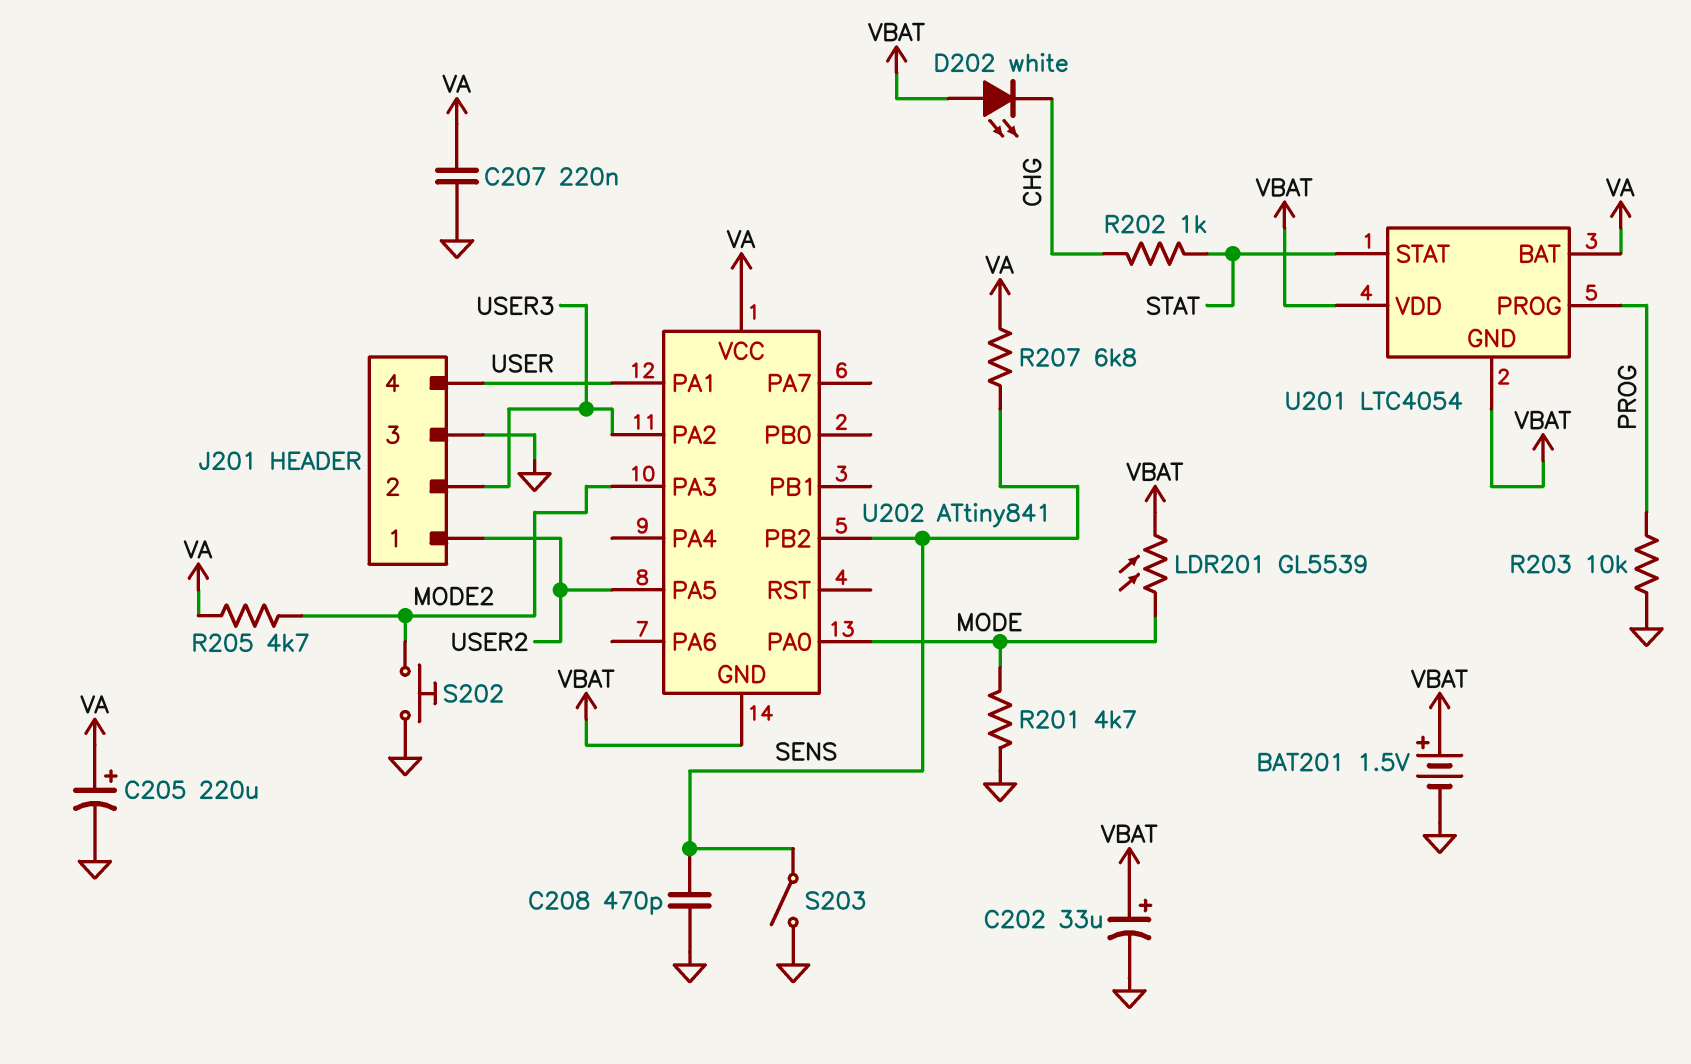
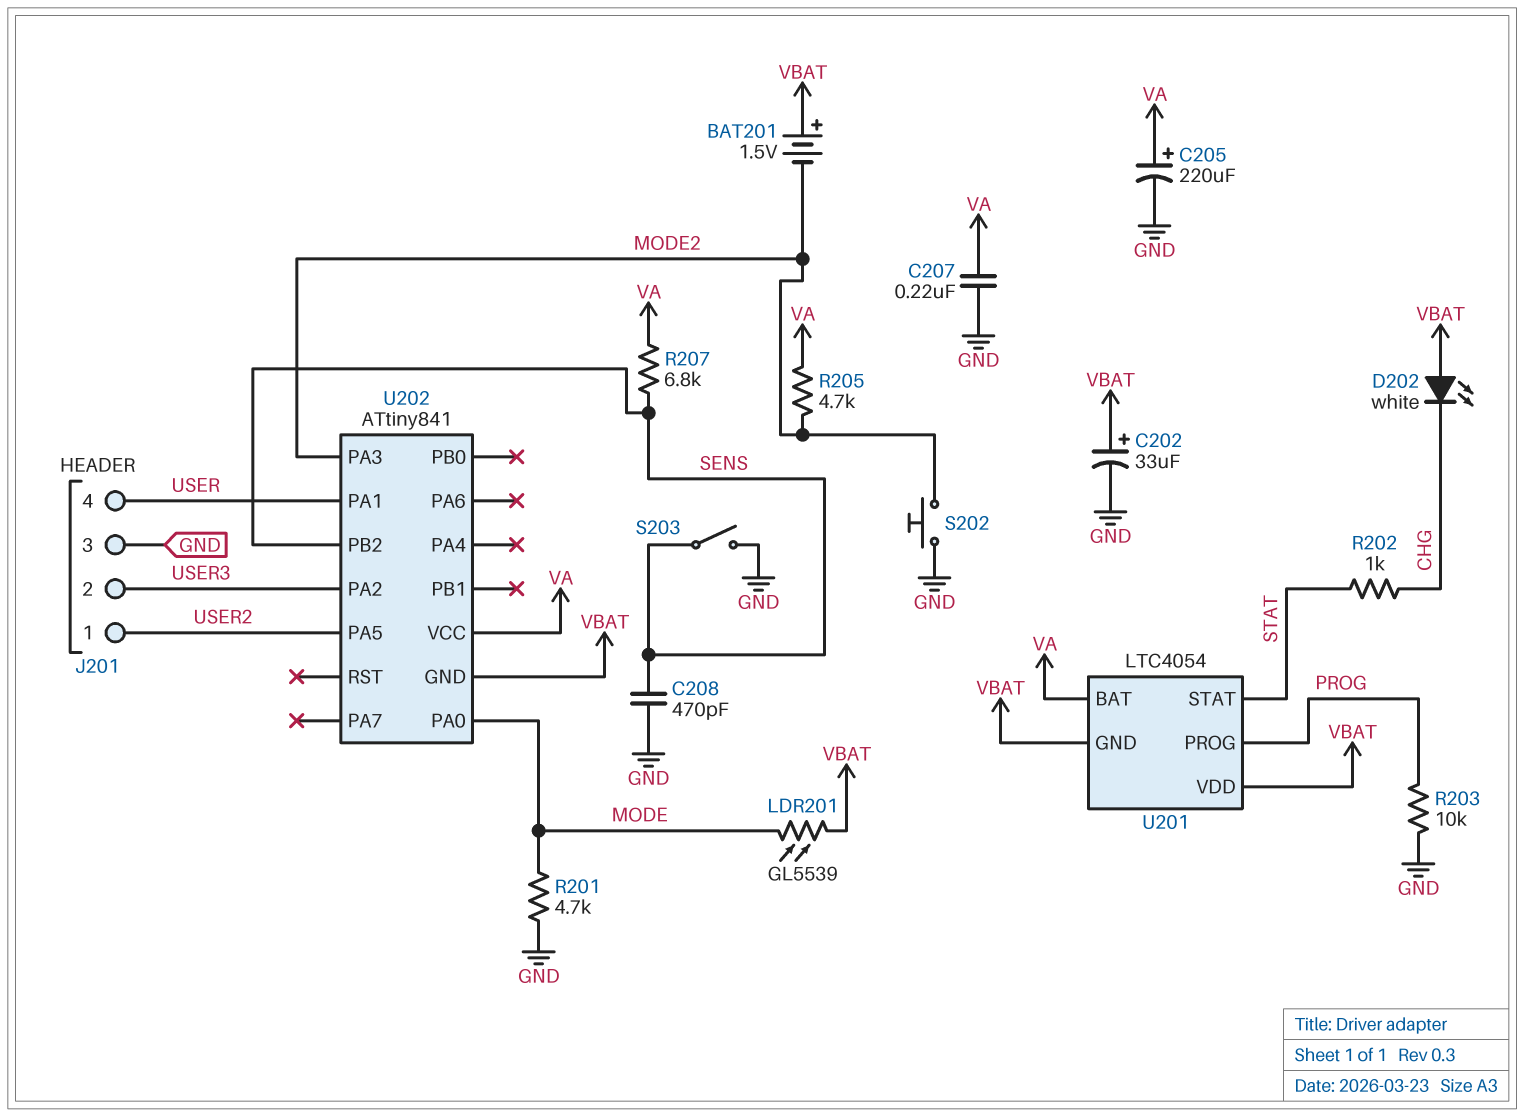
BAT201: 1.5V (plus VBAT, minus GND) -> 1.5V (plus VBAT, minus MODE2)

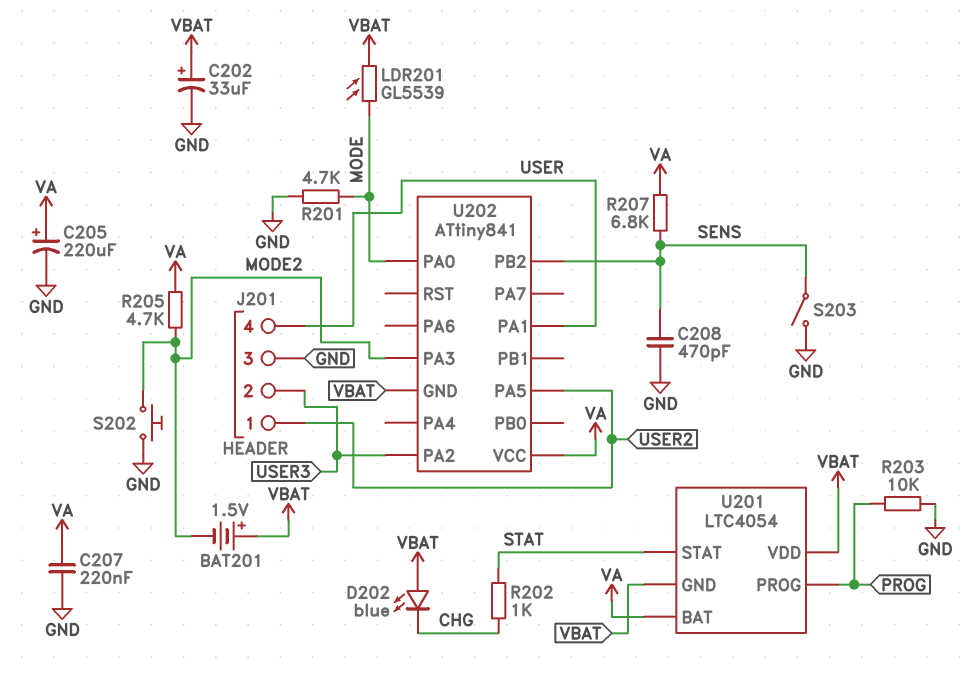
D202: LED white (A VBAT, K CHG) -> LED blue (A VBAT, K CHG)

